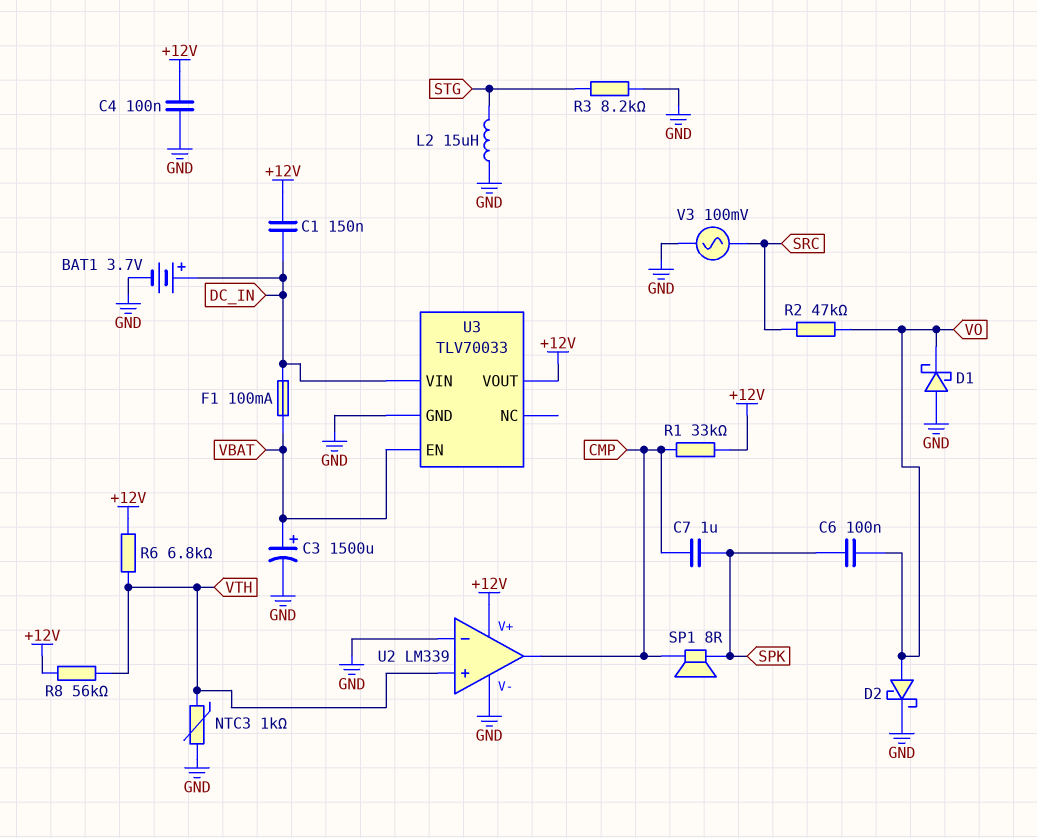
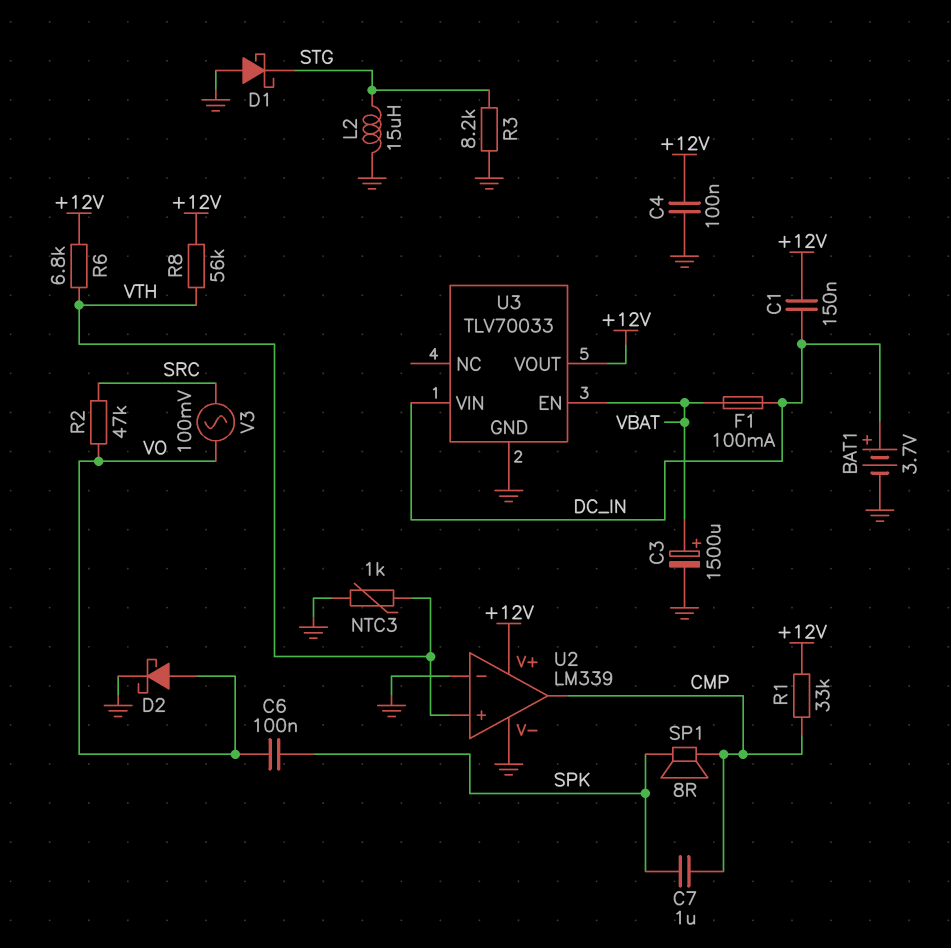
D1: schottky (A GND, K VO) -> schottky (A GND, K STG)
V3: AC 100mV (GND, SRC) -> AC 100mV (SRC, VO)

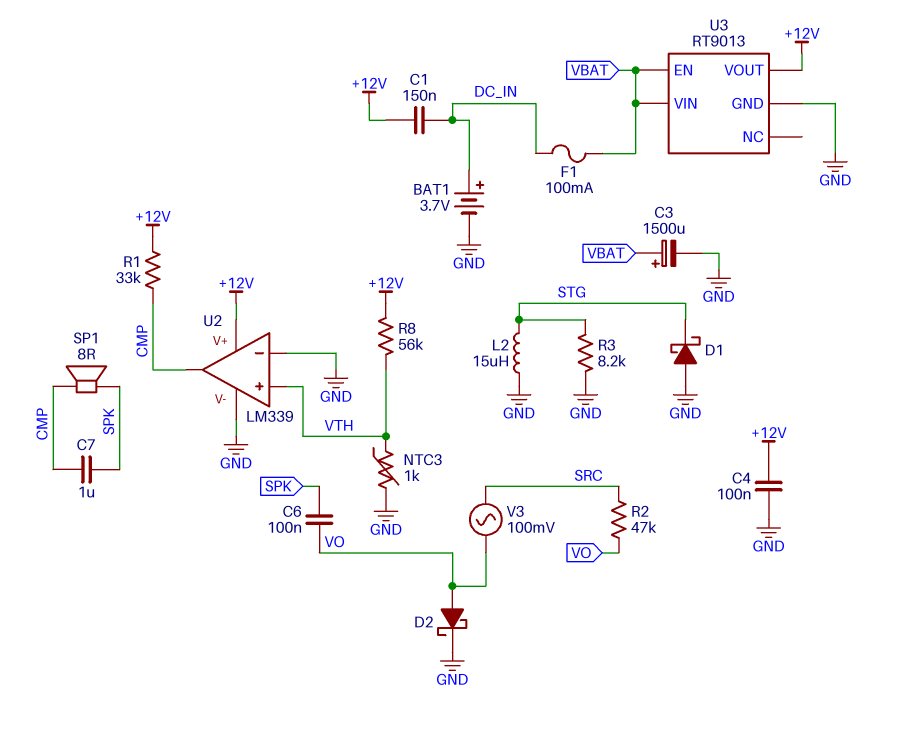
R6: 6.8k (+12V, VTH) -> none
U3: TLV70033 -> RT9013
U3 pin VIN: DC_IN -> VBAT

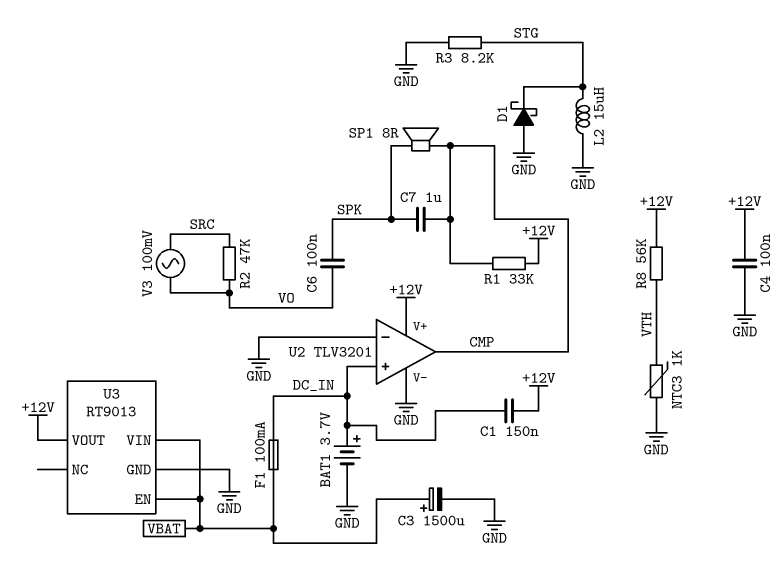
D2: schottky (A VO, K GND) -> none
U2: LM339 -> TLV3201
U2 pin in+: VTH -> DC_IN

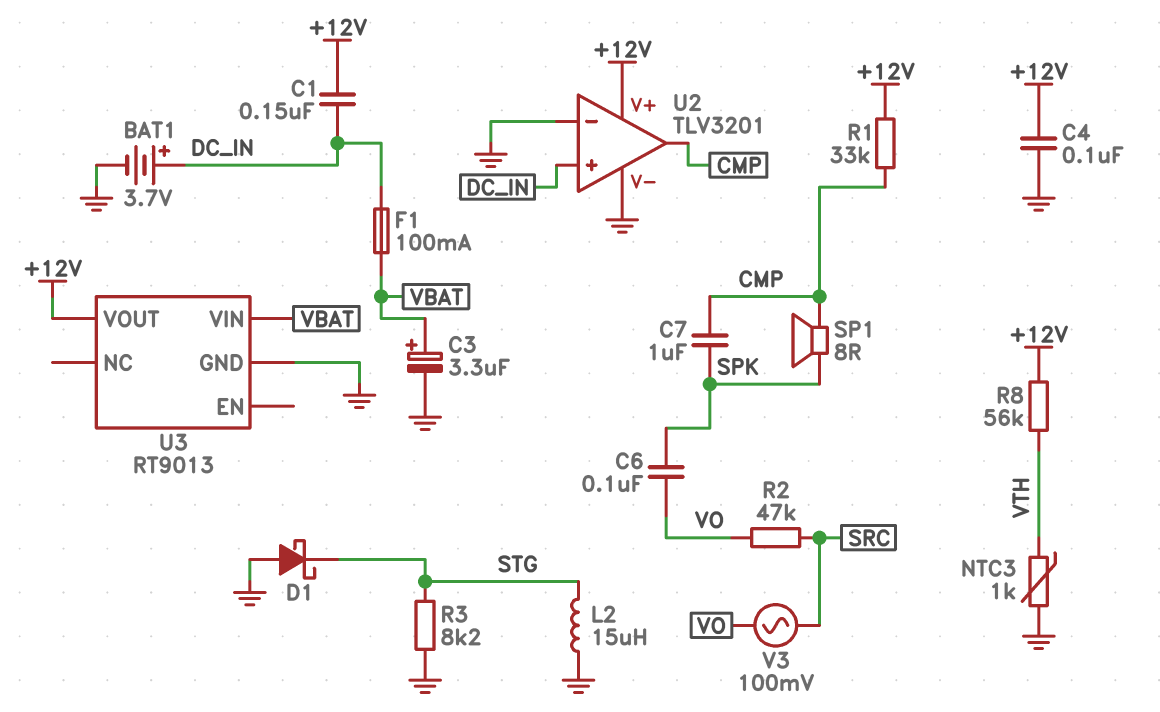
C3: 1500uF (plus VBAT, minus GND) -> 3.3uF (plus VBAT, minus GND)
U3 pin EN: VBAT -> none

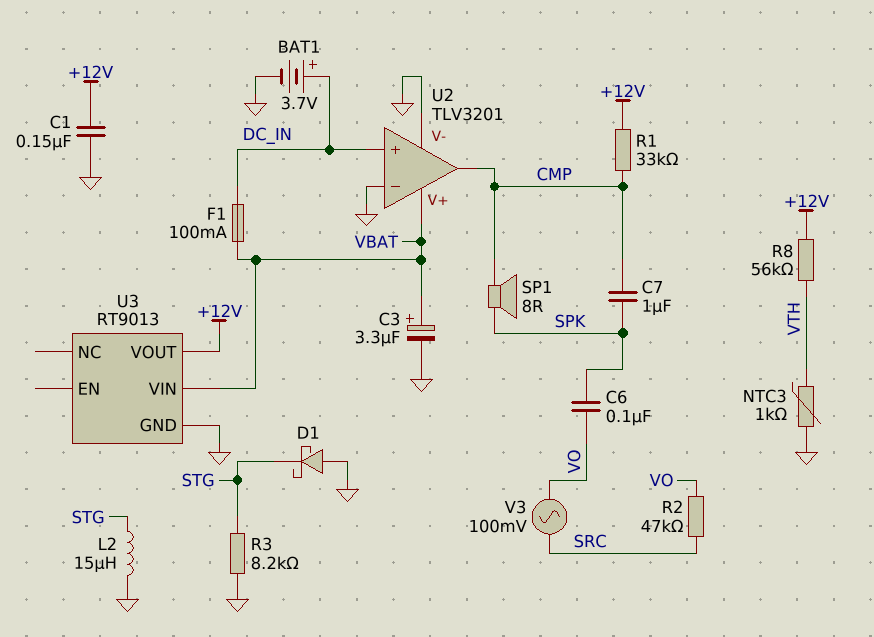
C1: 150nF (+12V, DC_IN) -> 150nF (+12V, GND)
C4: 100nF (+12V, GND) -> none
U2 pin V+: +12V -> VBAT

